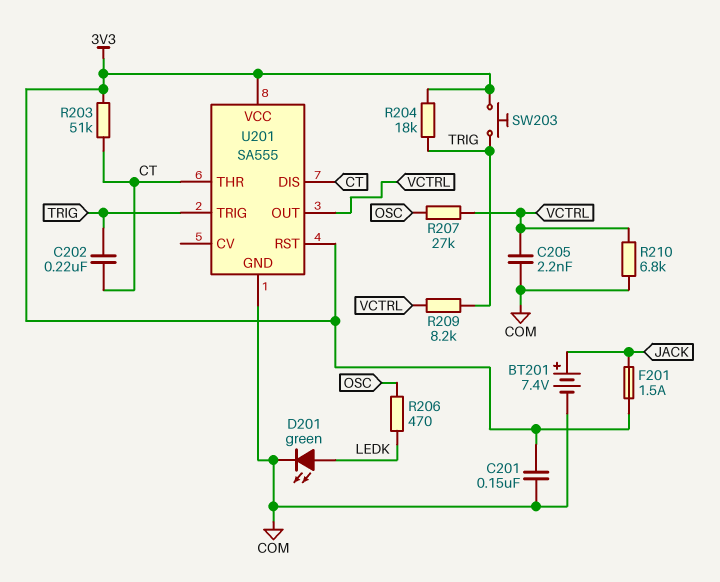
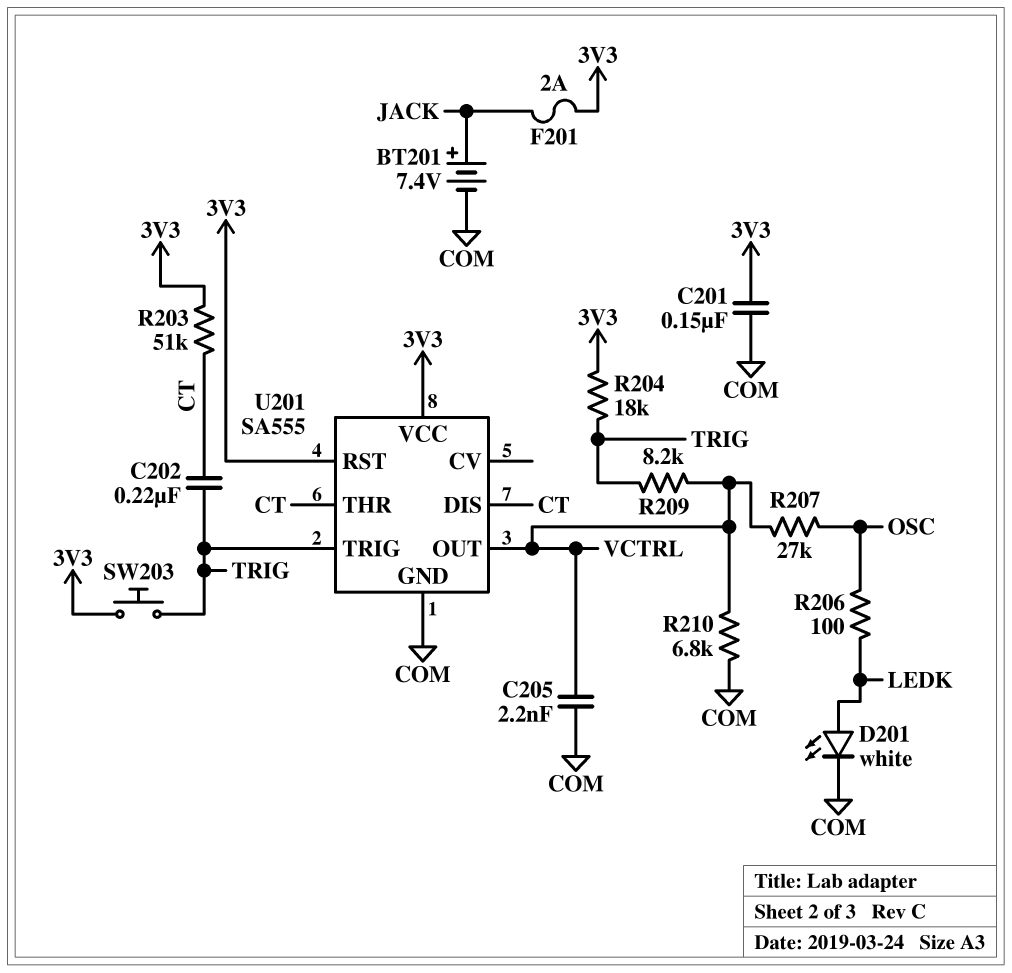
D201: LED green (A LEDK, K COM) -> LED white (A LEDK, K COM)
F201: 1.5A (3V3, JACK) -> 2A (3V3, JACK)
R206: 470 (LEDK, OSC) -> 100 (LEDK, OSC)

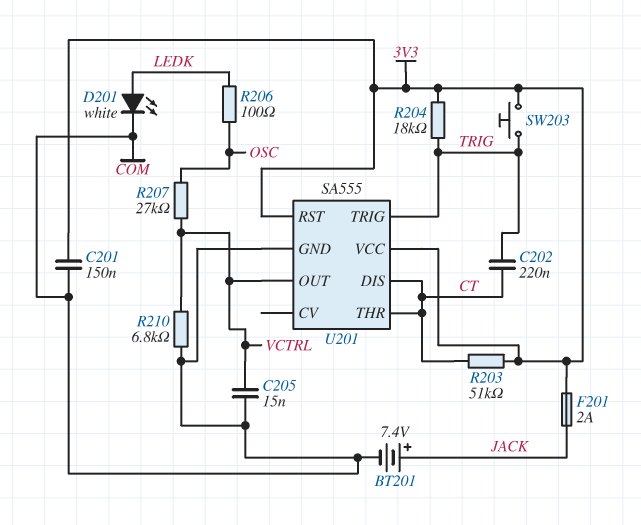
C205: 2.2nF (COM, VCTRL) -> 15nF (COM, VCTRL)
R209: 8.2k (TRIG, VCTRL) -> none

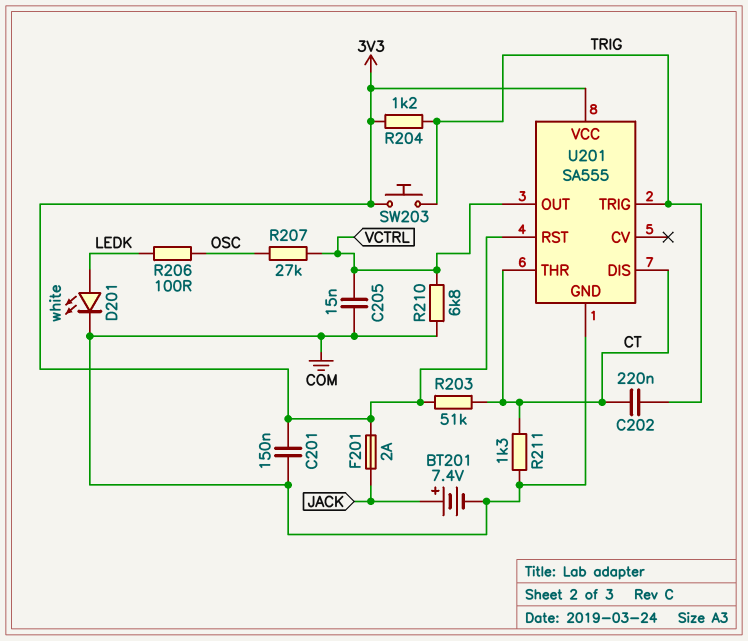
R204: 18k (3V3, TRIG) -> 1.2k (3V3, TRIG)
R211: none -> 1.3k (COM, CT)

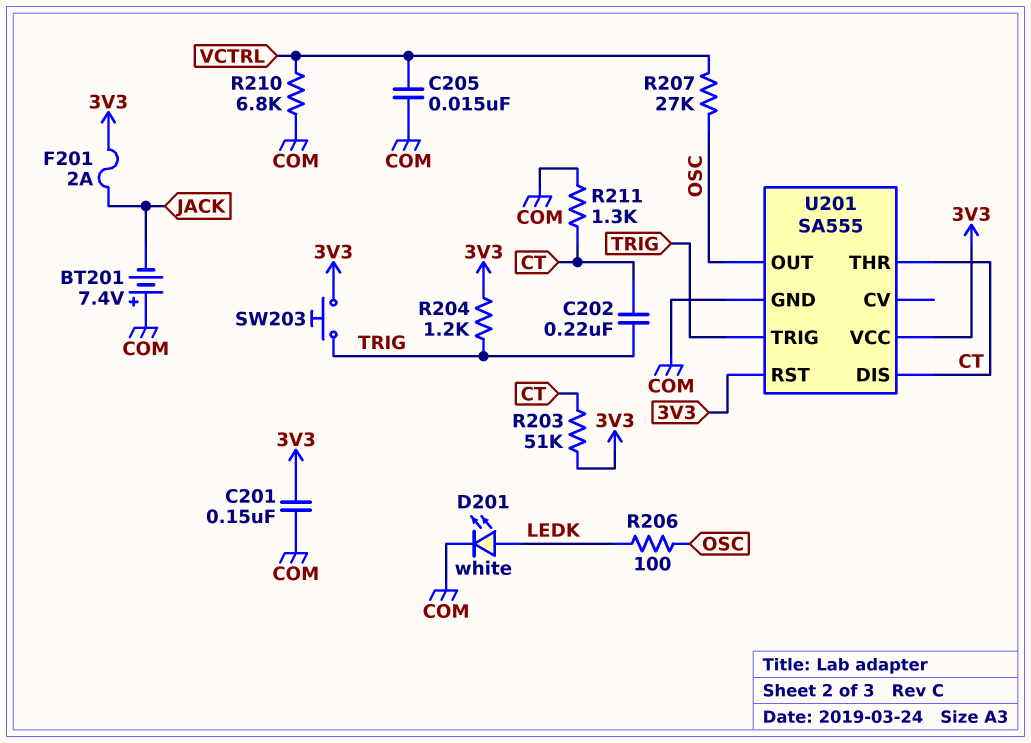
BT201: 7.4V (plus JACK, minus COM) -> 7.4V (plus COM, minus JACK)
U201 pin OUT: VCTRL -> OSC

